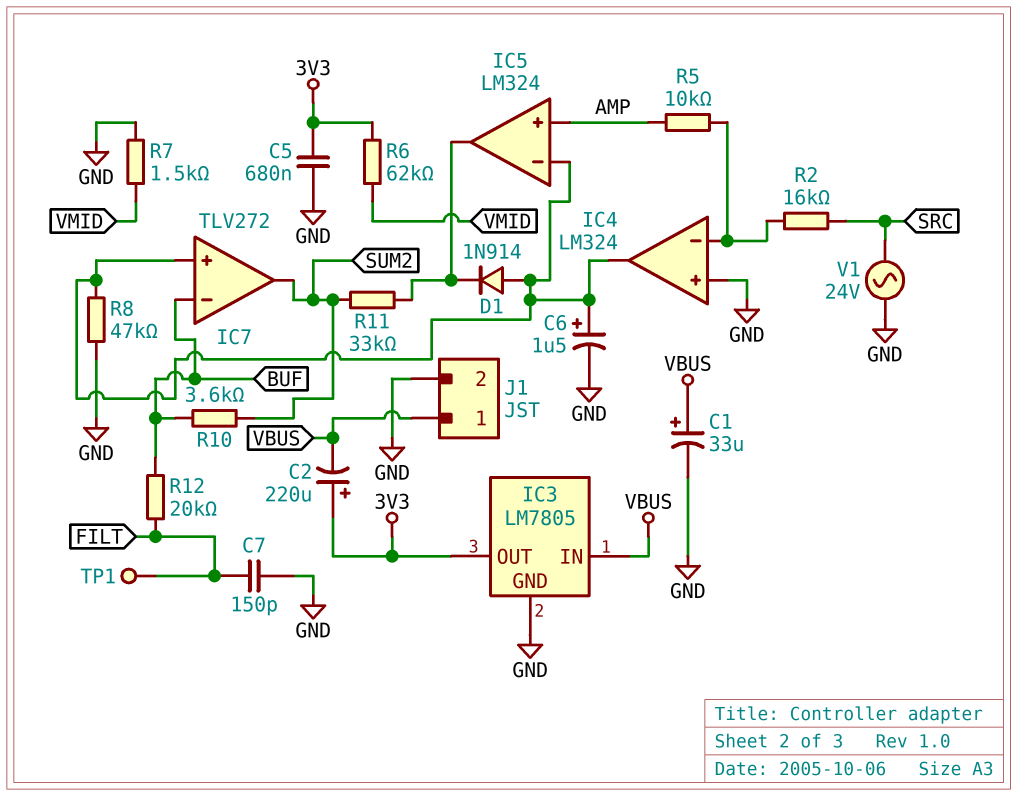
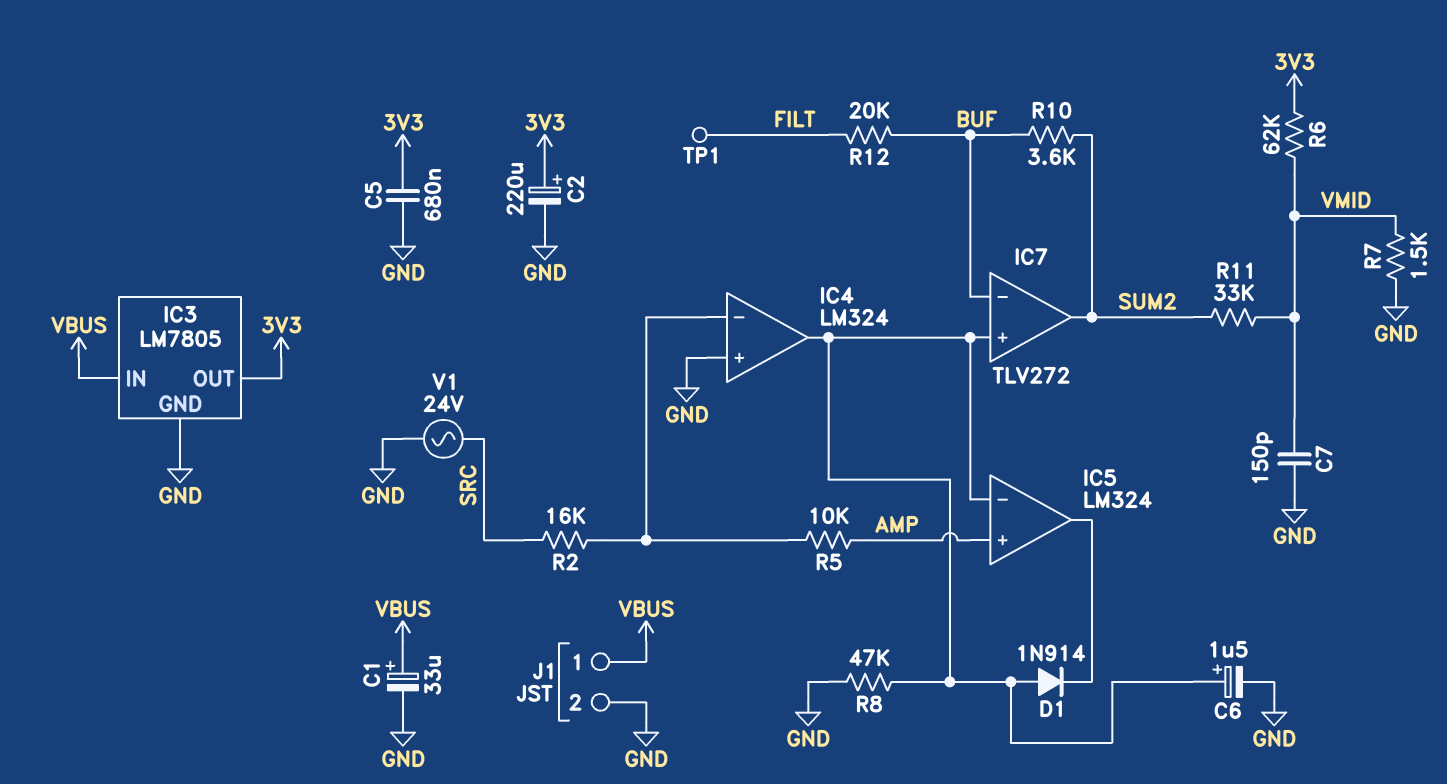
C2: 220uF (plus 3V3, minus VBUS) -> 220uF (plus 3V3, minus GND)
C7: 150pF (FILT, GND) -> 150pF (GND, VMID)
R11: 33k (IC5/out, SUM2) -> 33k (SUM2, VMID)

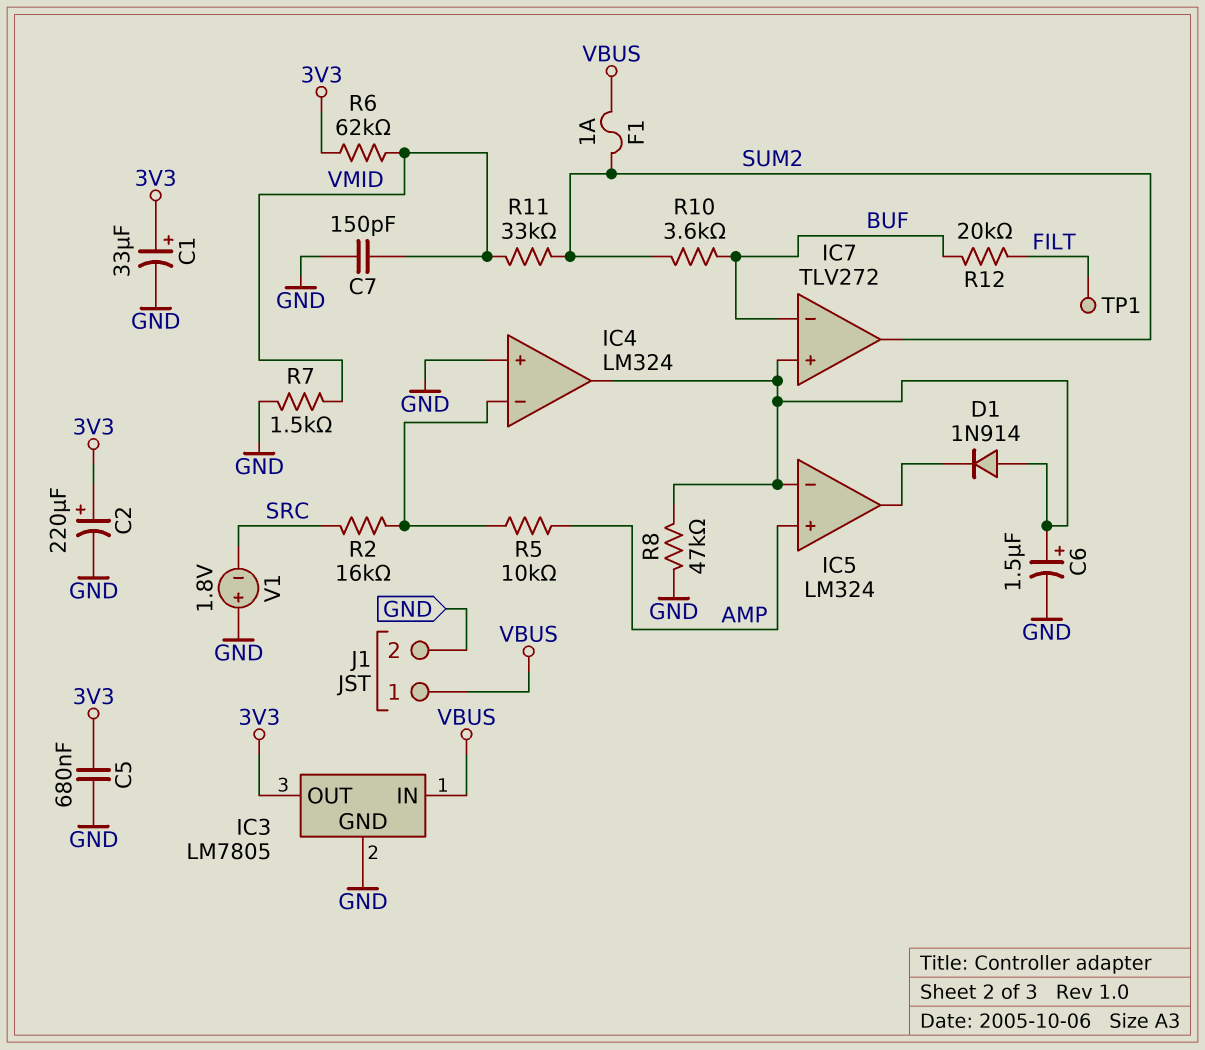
C1: 33uF (plus VBUS, minus GND) -> 33uF (plus 3V3, minus GND)
F1: none -> 1A (SUM2, VBUS)
V1: AC 24V (GND, SRC) -> 1.8V (plus GND, minus SRC)

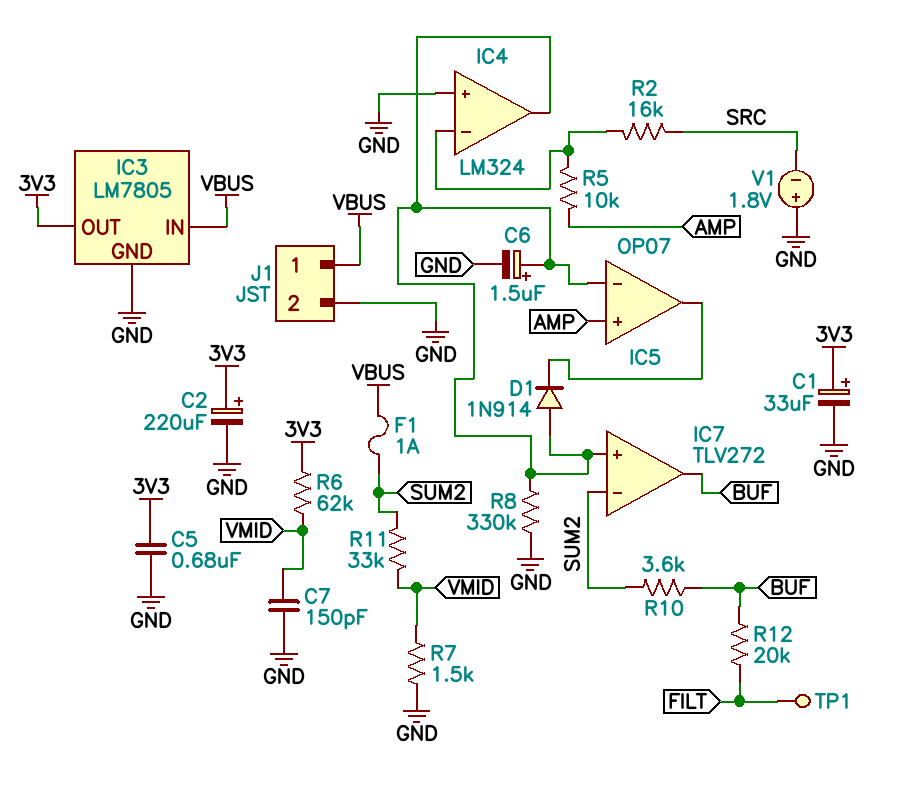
IC5: LM324 -> OP07
IC7 pin in-: BUF -> SUM2
IC7 pin out: SUM2 -> BUF
R8: 47k (GND, IC4/out) -> 330k (GND, IC4/out)

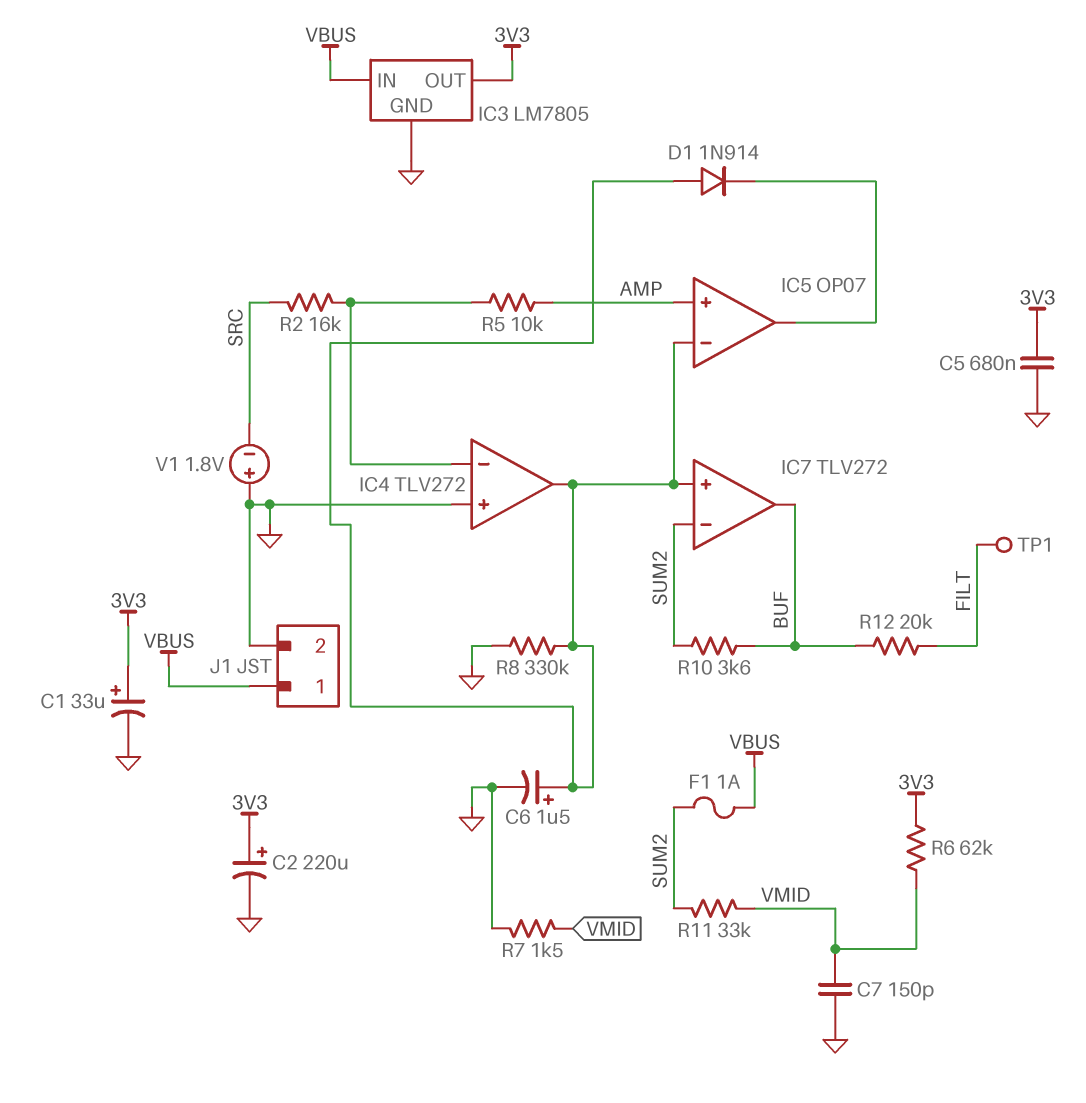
IC4: LM324 -> TLV272

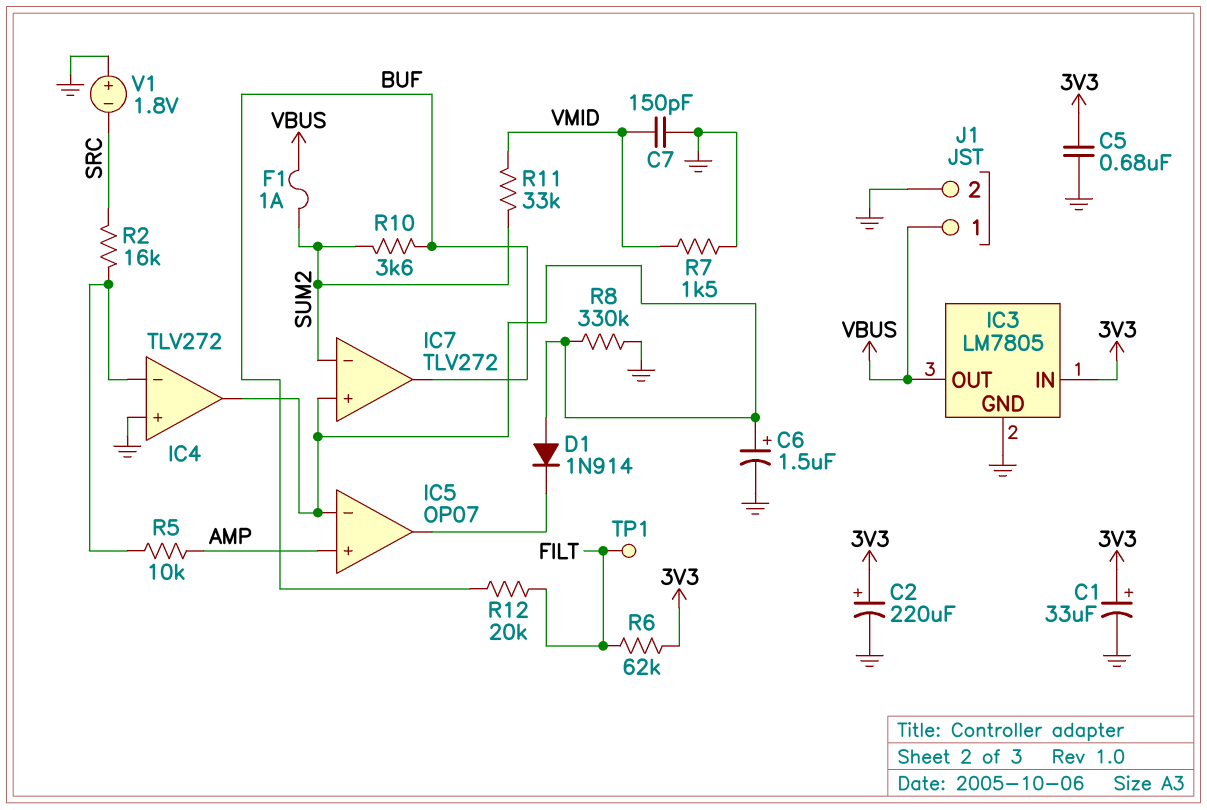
IC3 pin IN: VBUS -> 3V3
IC3 pin OUT: 3V3 -> VBUS
R6: 62k (3V3, VMID) -> 62k (3V3, FILT)

